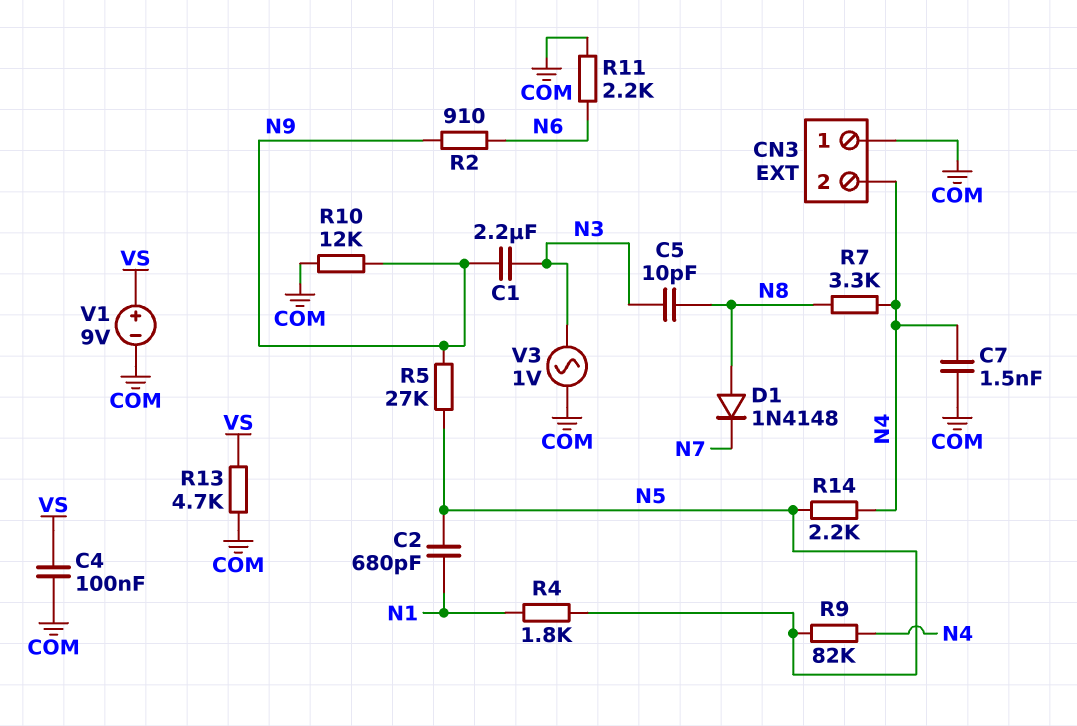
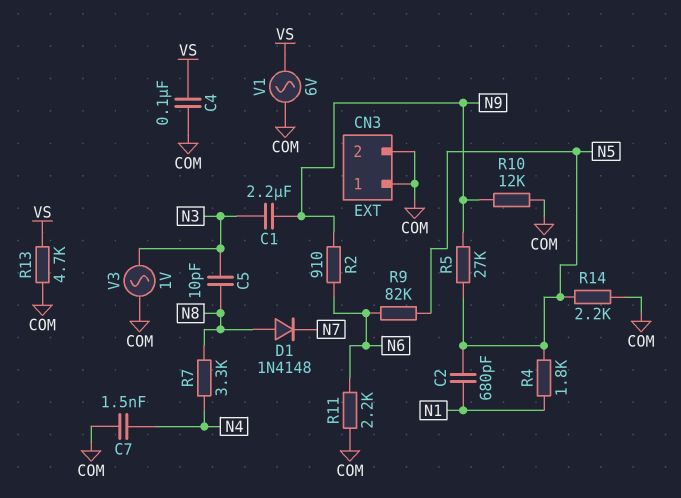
CN3 pin 2: N4 -> COM
R9: 82k (N4, N5) -> 82k (N5, N6)
R14: 2.2k (N4, N5) -> 2.2k (COM, N5)
V1: 9V (plus VS, minus COM) -> AC 6V (COM, VS)

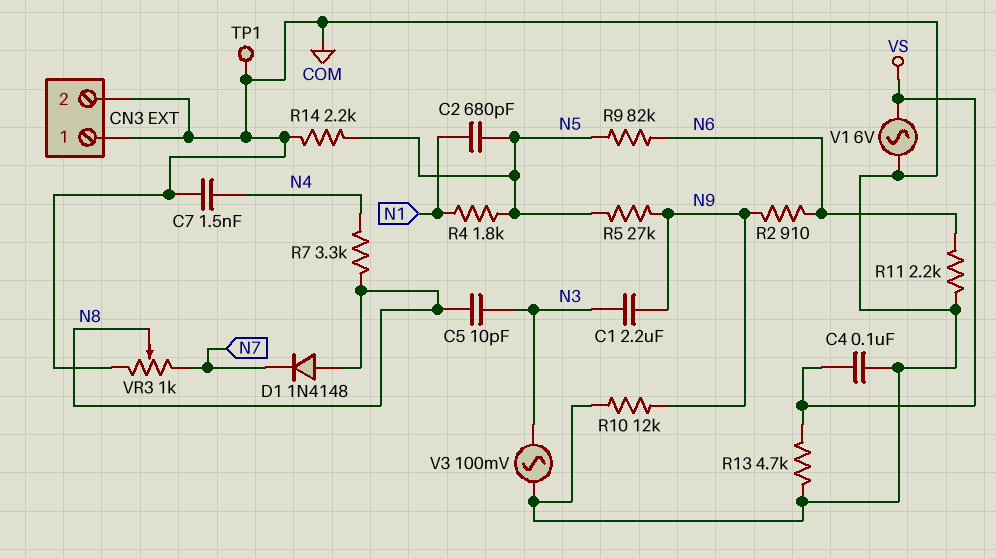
TP1: none -> test point (COM)
V3: AC 1V (COM, N3) -> AC 100mV (COM, N3)
VR3: none -> 1k (COM, N7, wiper N8)

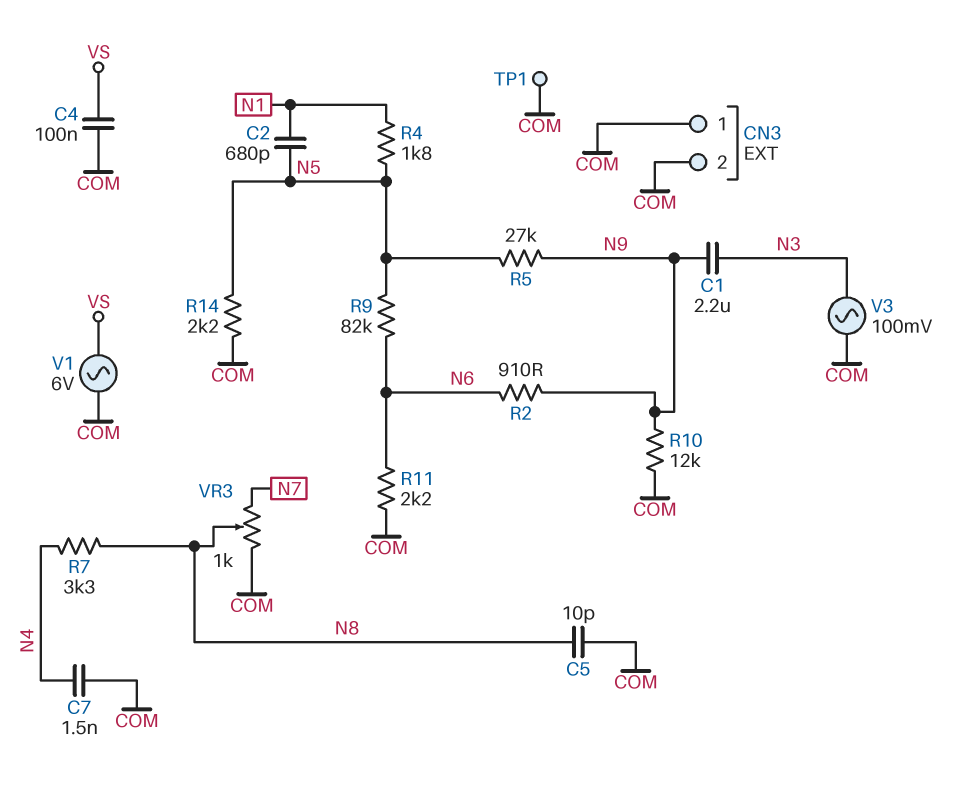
C5: 10pF (N3, N8) -> 10pF (COM, N8)
D1: diode 1N4148 (A N8, K N7) -> none
R13: 4.7k (COM, VS) -> none

